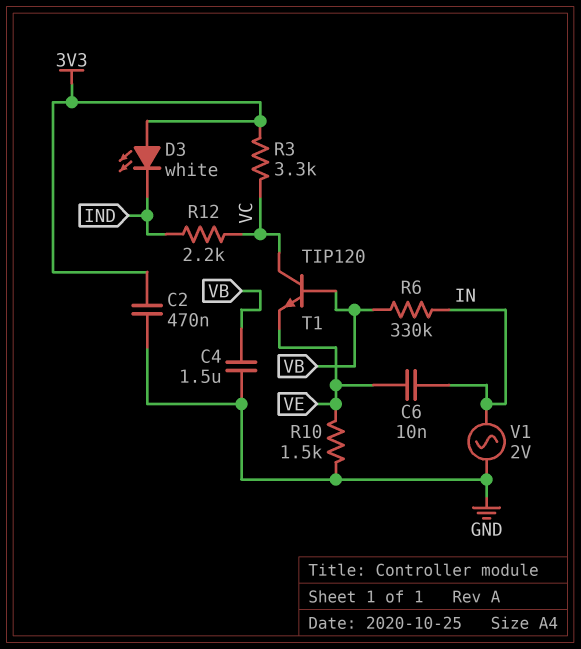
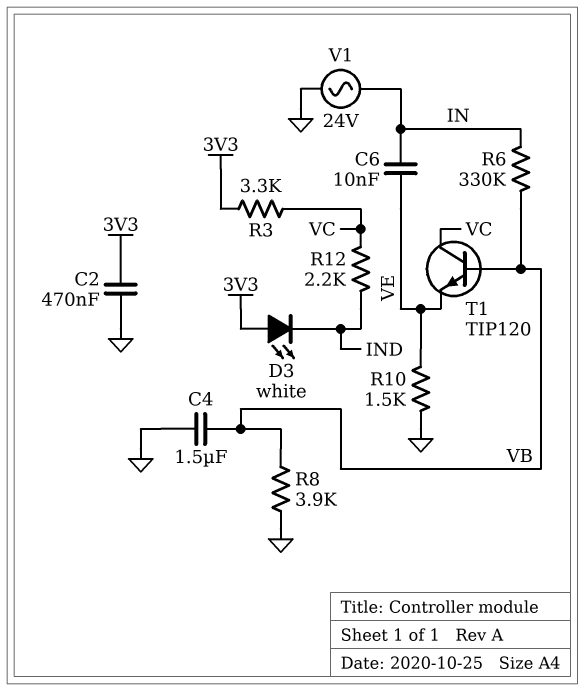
R8: none -> 3.9k (GND, VB)
V1: AC 2V (GND, IN) -> AC 24V (GND, IN)

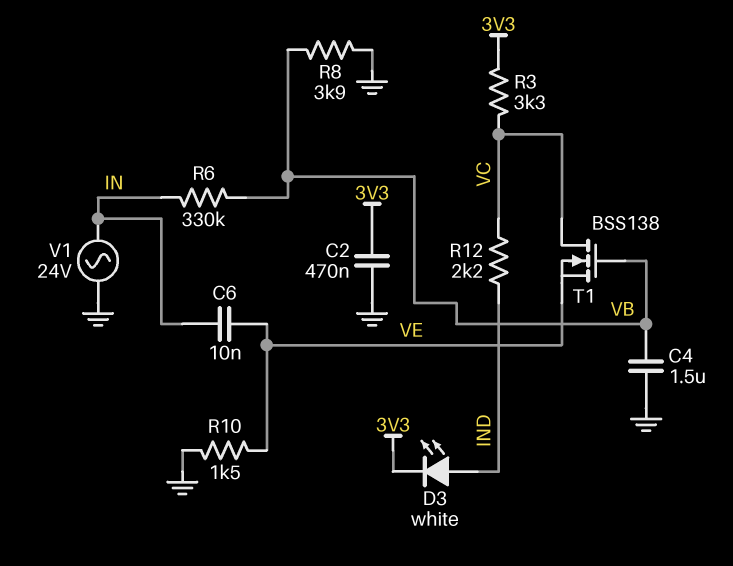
D3: LED white (A 3V3, K IND) -> LED white (A IND, K 3V3)
T1: NPN TIP120 (B VB, C VC, E VE) -> NMOS BSS138 (G VB, D VC, S VE)

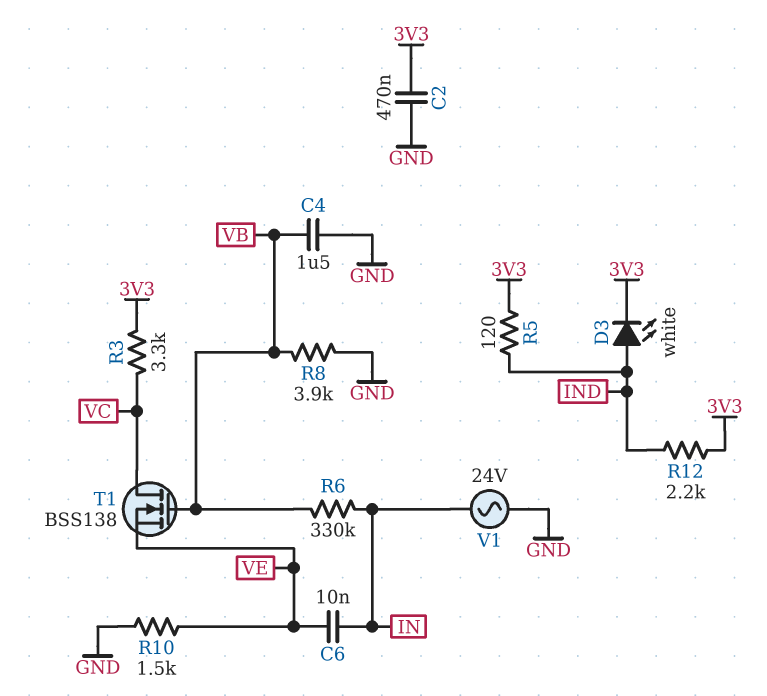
R5: none -> 120 (3V3, IND)
R12: 2.2k (IND, VC) -> 2.2k (3V3, IND)

